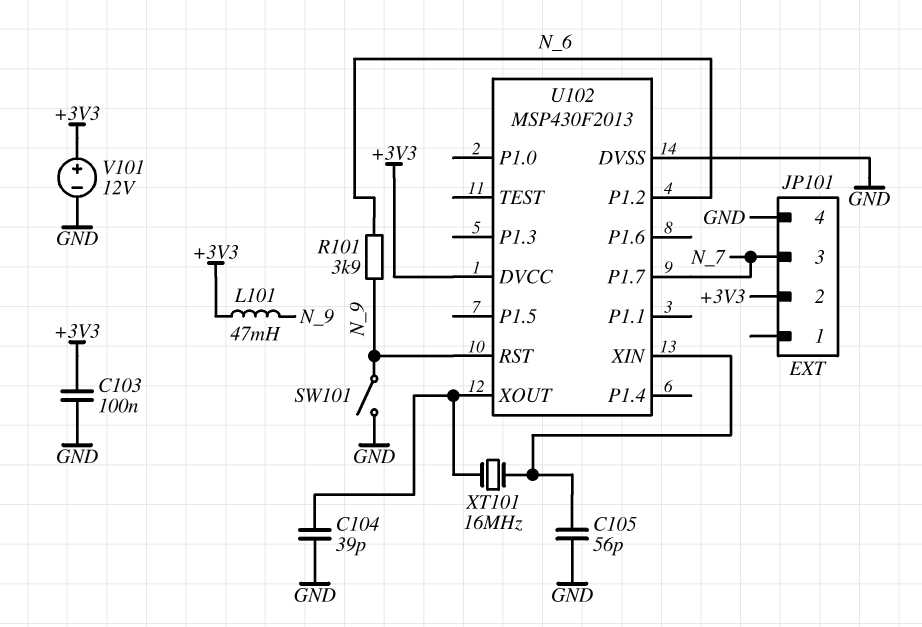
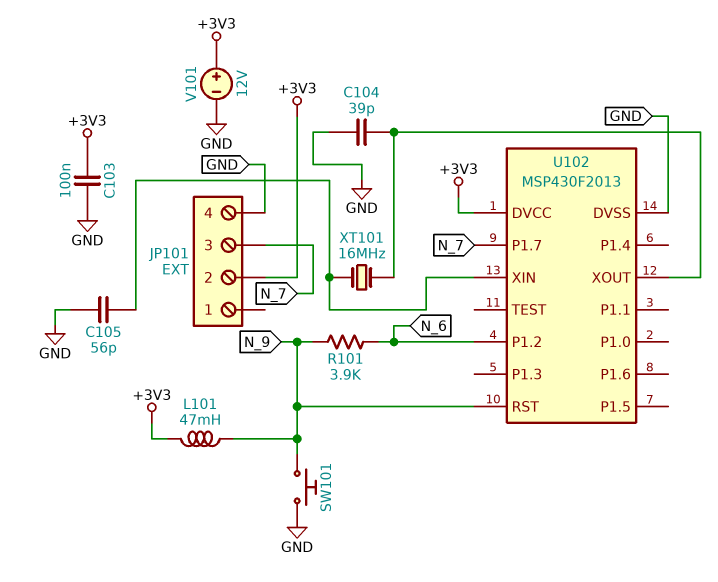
SW101: switch (GND, N_9) -> button (GND, N_9)

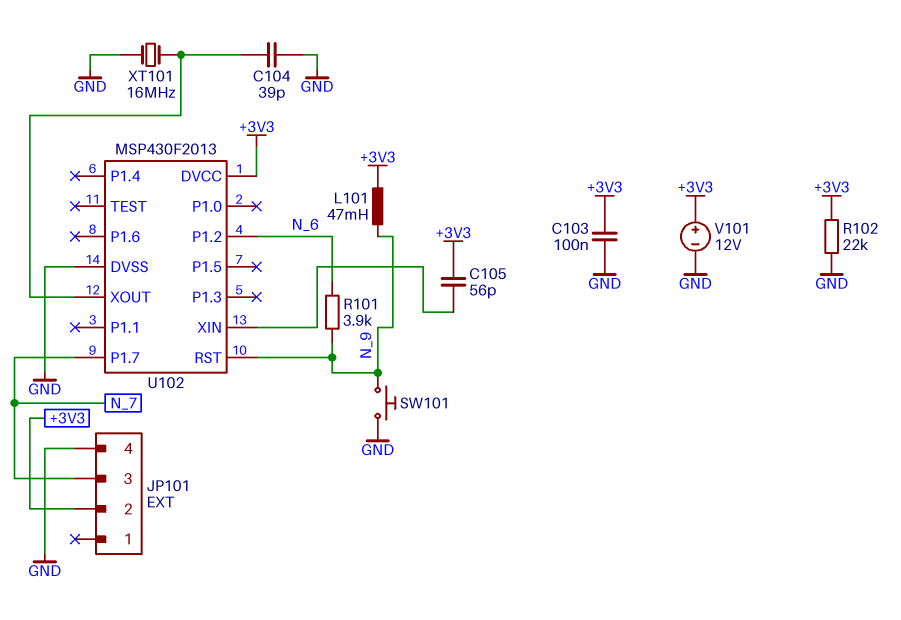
C105: 56pF (GND, U102/XIN) -> 56pF (+3V3, U102/XIN)
R102: none -> 22k (+3V3, GND)
XT101: 16MHz (U102/XIN, U102/XOUT) -> 16MHz (GND, U102/XOUT)

